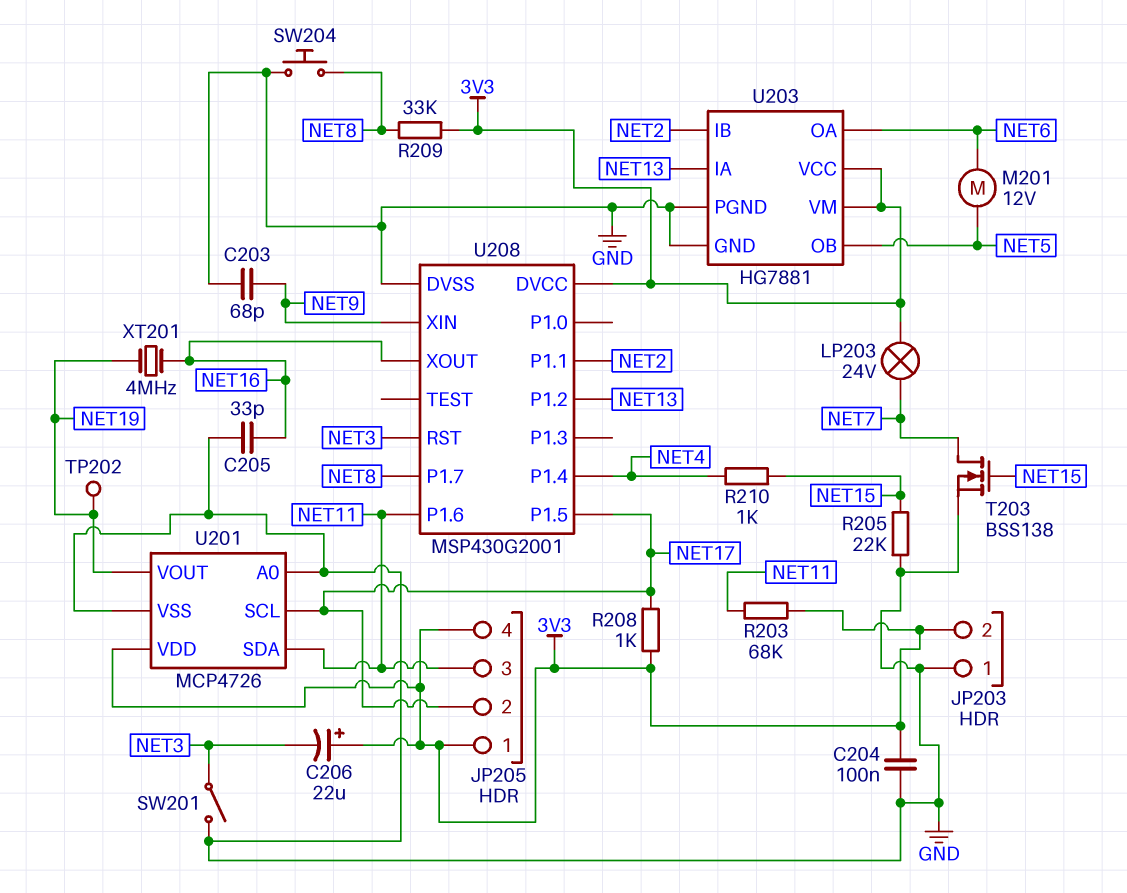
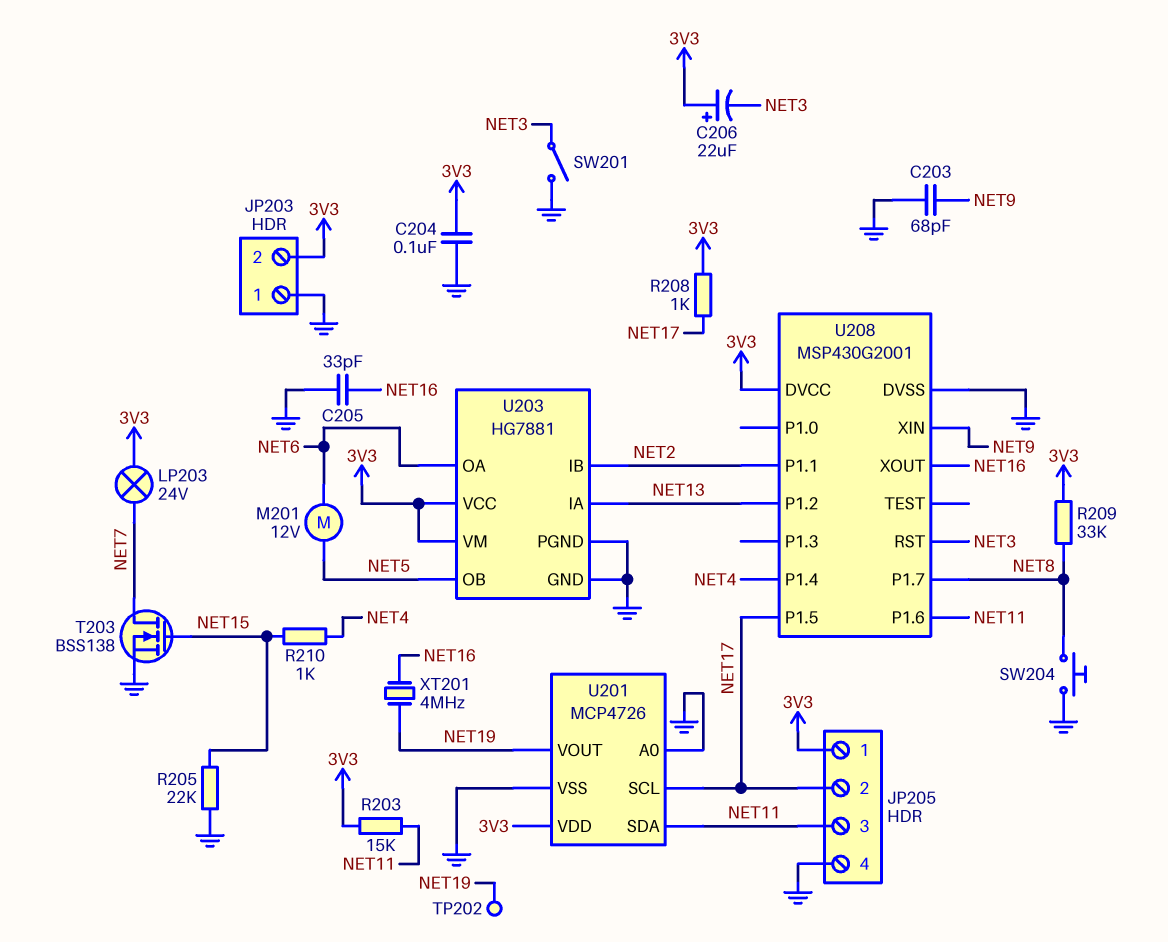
JP205 pin 4: 3V3 -> GND
R203: 68k (3V3, NET11) -> 15k (3V3, NET11)

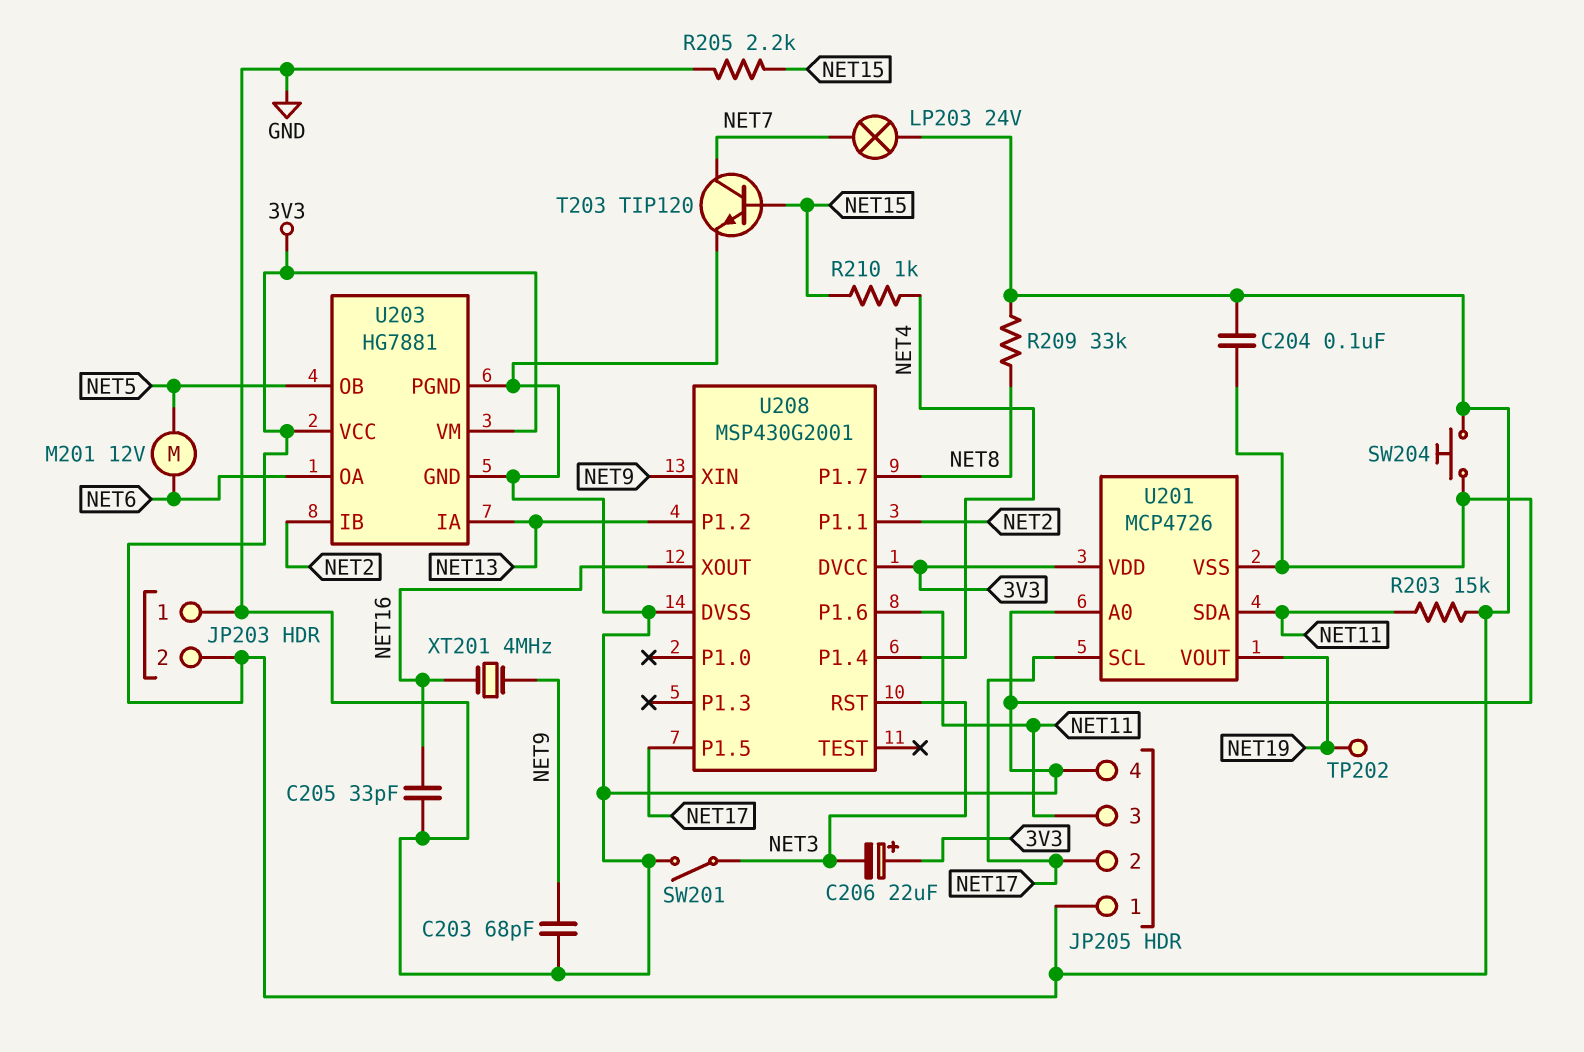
R205: 22k (GND, NET15) -> 2.2k (GND, NET15)
R208: 1k (3V3, NET17) -> none
SW204: button (GND, NET8) -> button (3V3, GND)
T203: NMOS BSS138 (G NET15, D NET7, S GND) -> NPN TIP120 (B NET15, C NET7, E GND)
XT201: 4MHz (NET16, NET19) -> 4MHz (NET9, NET16)

